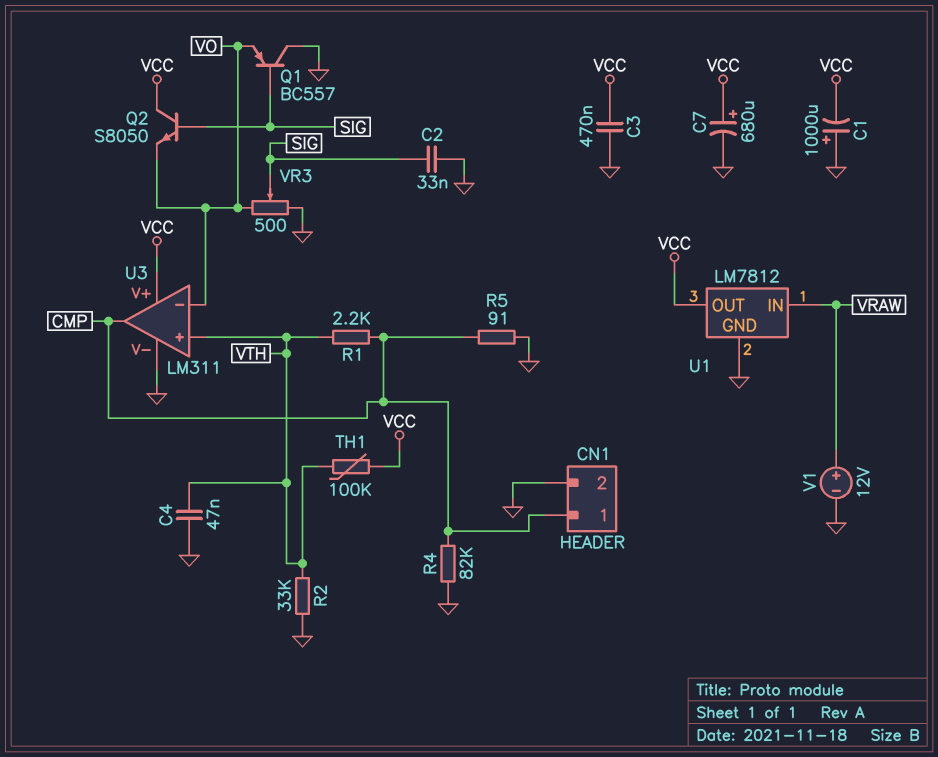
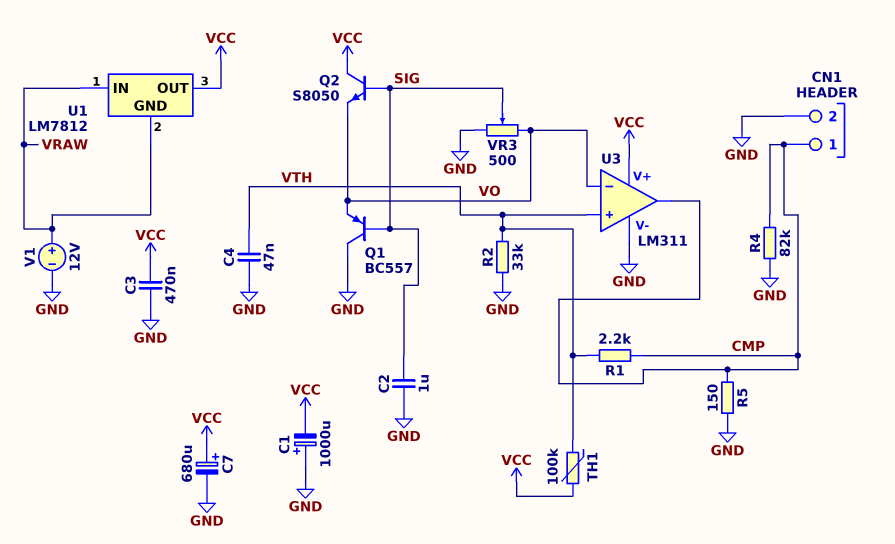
C2: 33nF (GND, SIG) -> 1uF (GND, SIG)
R5: 91 (CMP, GND) -> 150 (CMP, GND)
U1 pin GND: GND -> VRAW

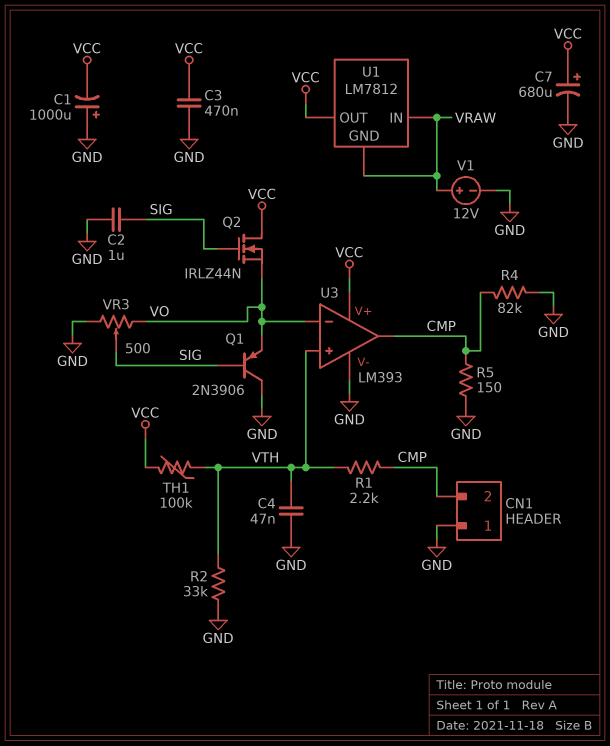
CN1 pin 1: CMP -> GND
CN1 pin 2: GND -> CMP
Q1: PNP BC557 (B SIG, C GND, E VO) -> PNP 2N3906 (B SIG, C GND, E VO)
Q2: NPN S8050 (B SIG, C VCC, E VO) -> NMOS IRLZ44N (G SIG, D VCC, S VO)
U3: LM311 -> LM393

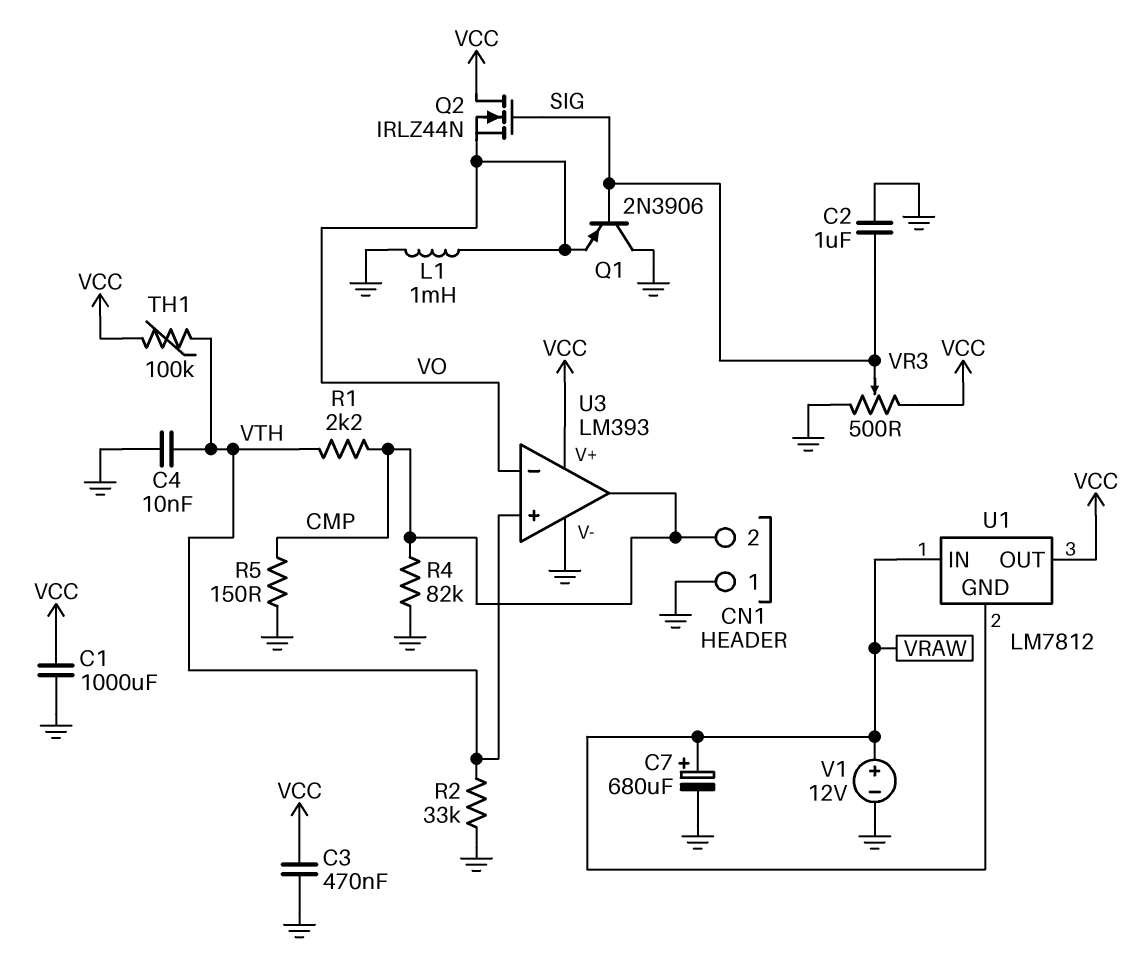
C1: 1000uF (plus GND, minus VCC) -> 1000uF (GND, VCC)
C4: 47nF (GND, VTH) -> 10nF (GND, VTH)
C7: 680uF (plus VCC, minus GND) -> 680uF (plus VRAW, minus GND)
L1: none -> 1mH (GND, VO)
VR3: 500 (GND, VO, wiper SIG) -> 500 (GND, VCC, wiper SIG)

